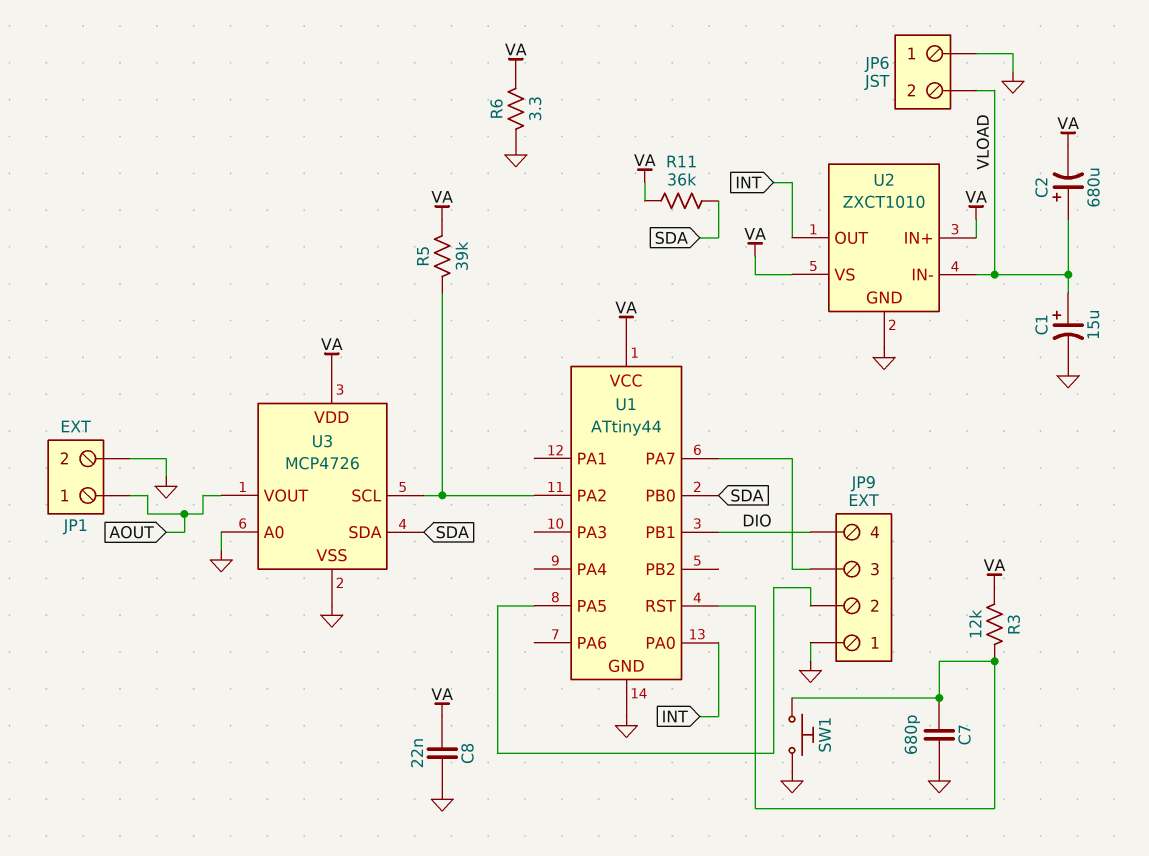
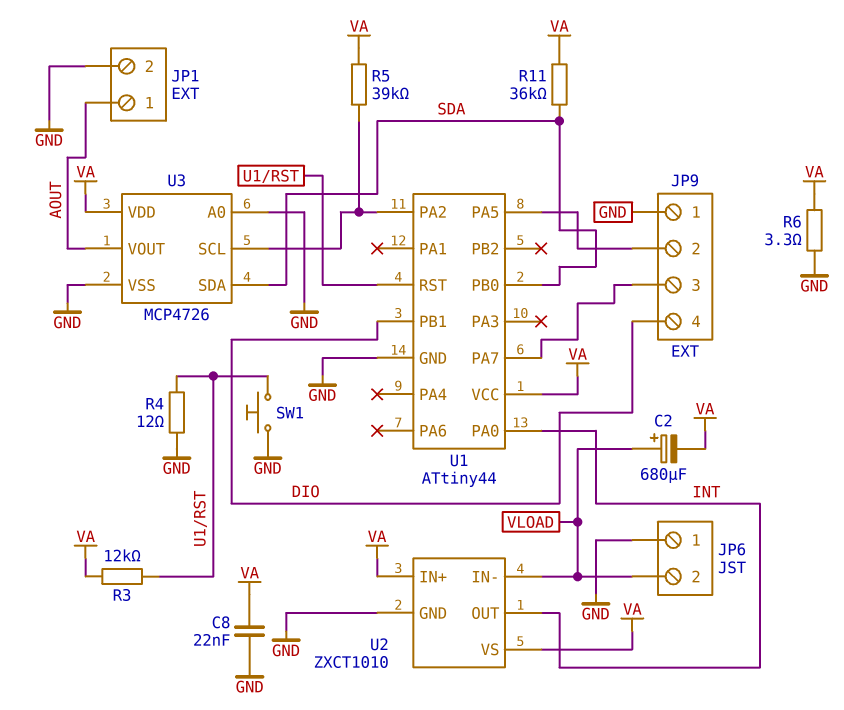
C1: 15uF (plus VLOAD, minus GND) -> none
C7: 680pF (GND, U1/RST) -> none
R4: none -> 12 (GND, U1/RST)

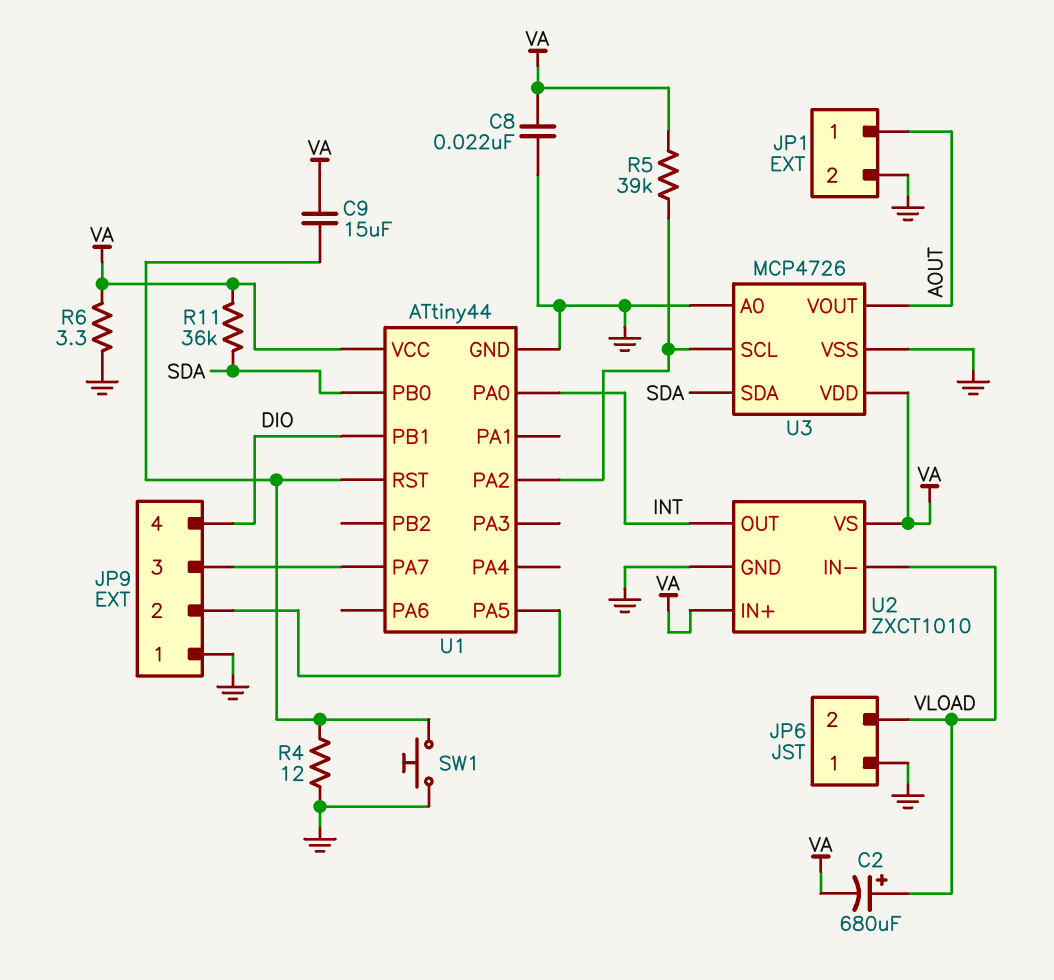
C9: none -> 15uF (U1/RST, VA)
R3: 12k (U1/RST, VA) -> none

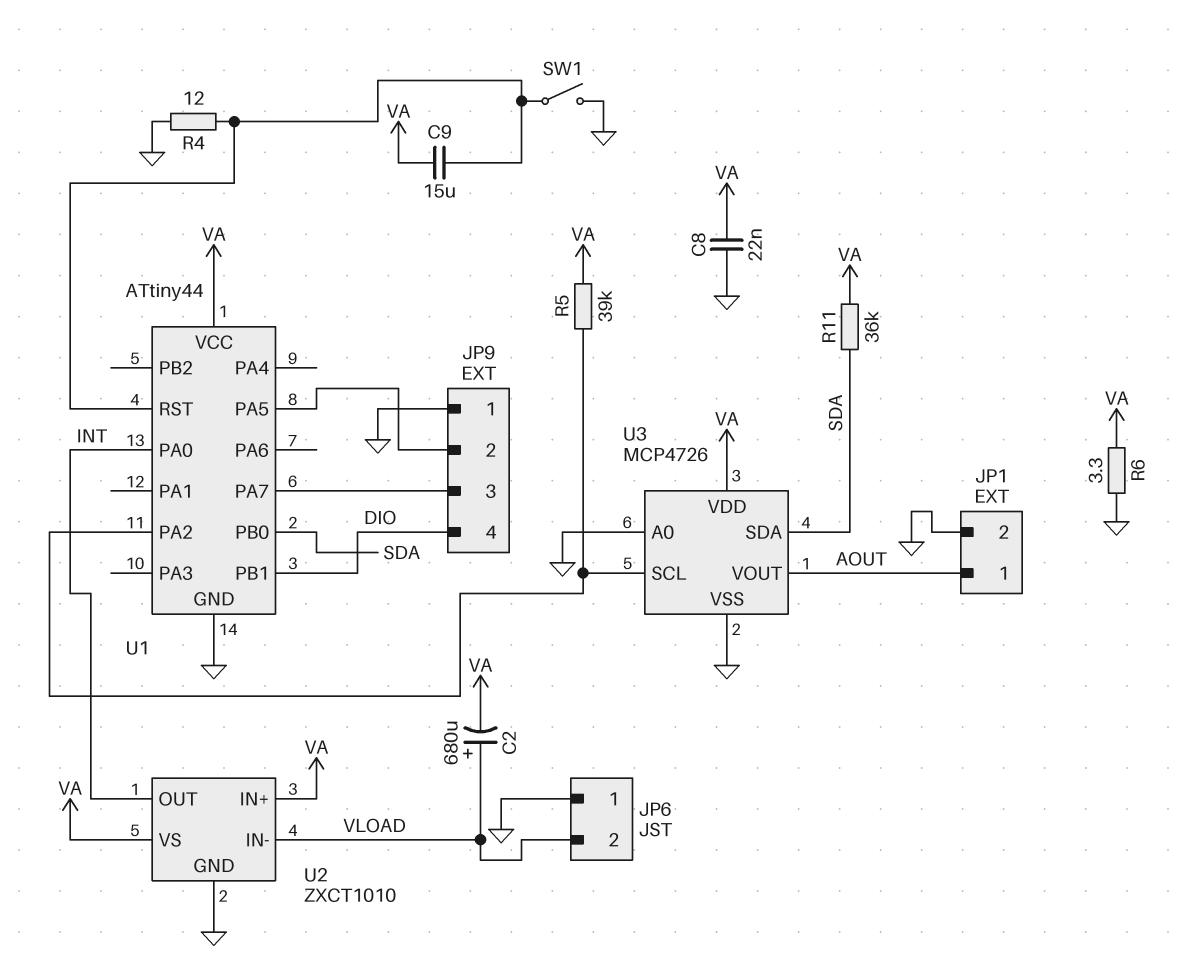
SW1: button (GND, U1/RST) -> switch (GND, U1/RST)

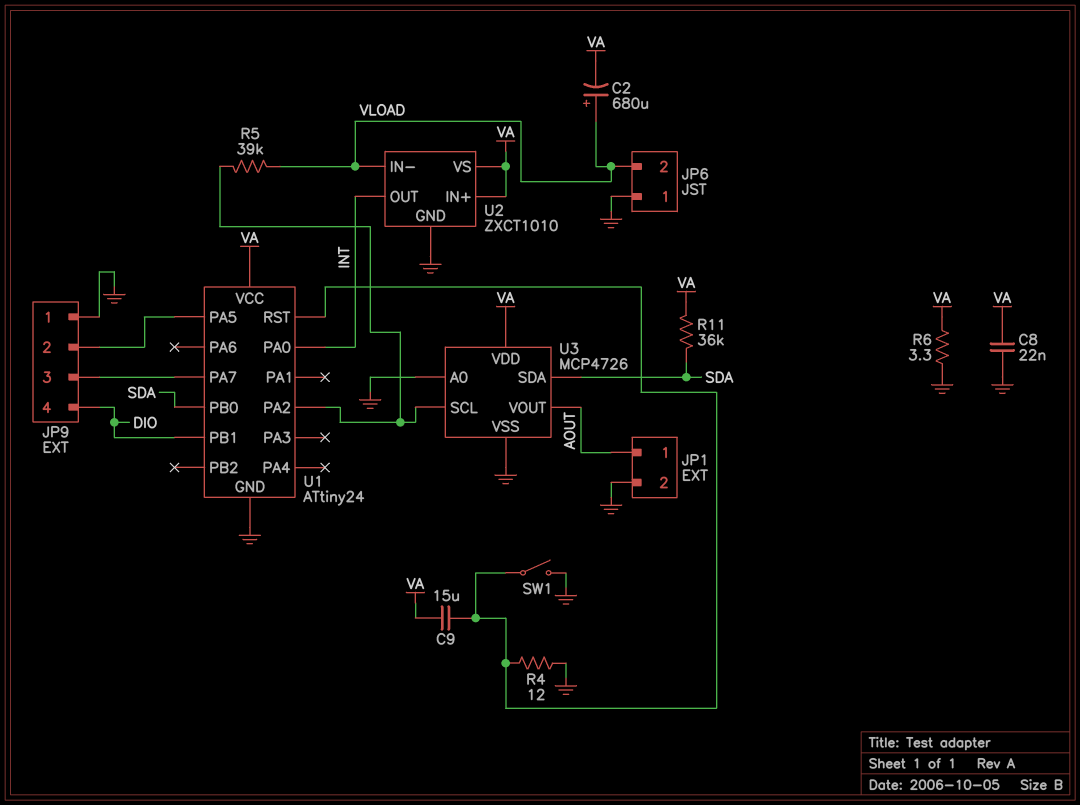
R5: 39k (U1/PA2, VA) -> 39k (U1/PA2, VLOAD)
U1: ATtiny44 -> ATtiny24

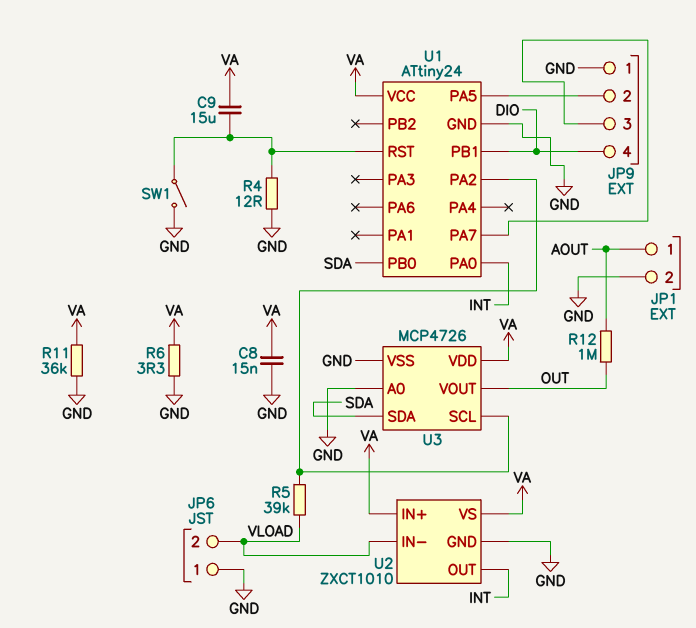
C2: 680uF (plus VLOAD, minus VA) -> none
C8: 22nF (GND, VA) -> 15nF (GND, VA)
R11: 36k (SDA, VA) -> 36k (GND, VA)
R12: none -> 1M (AOUT, OUT)
U3 pin VOUT: AOUT -> OUT

